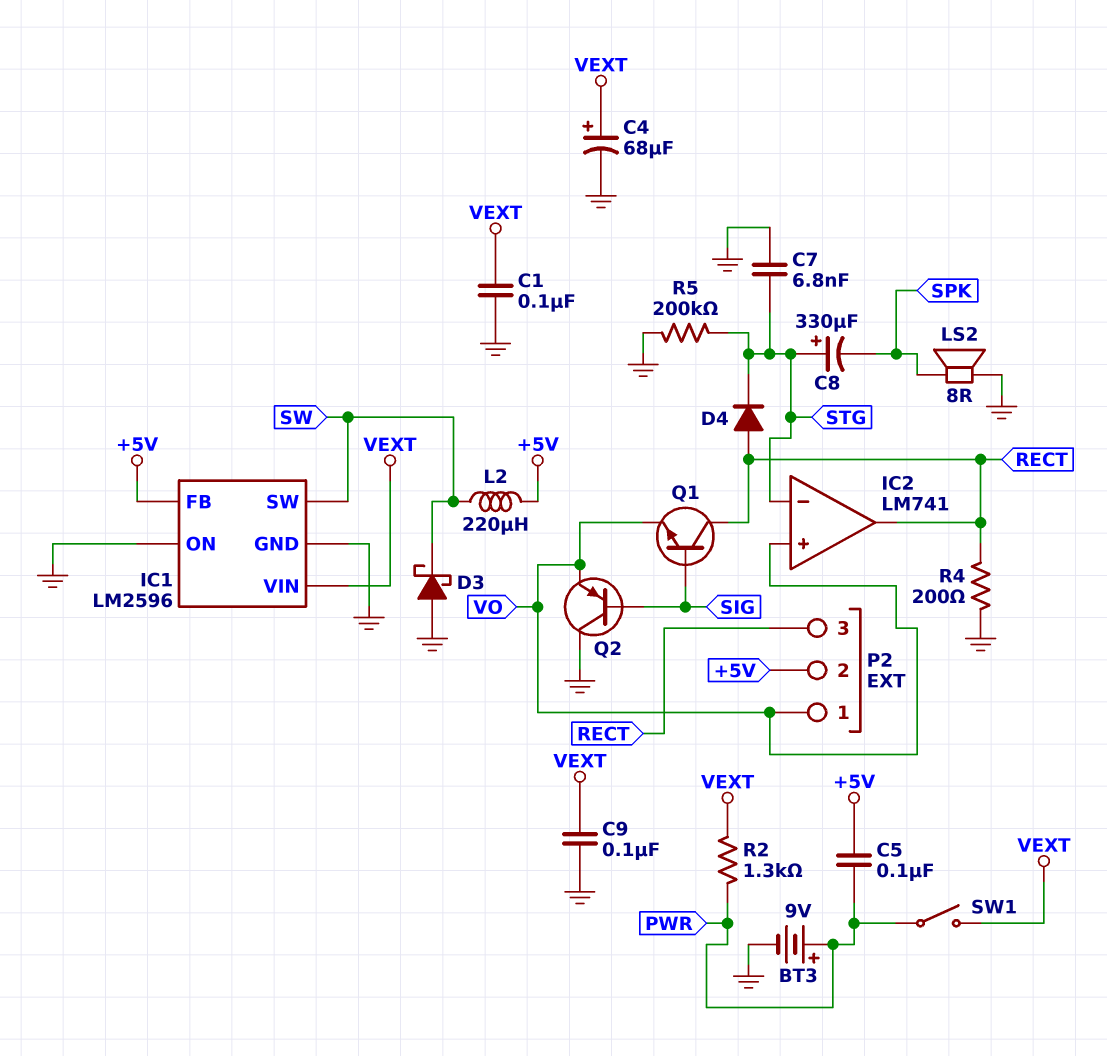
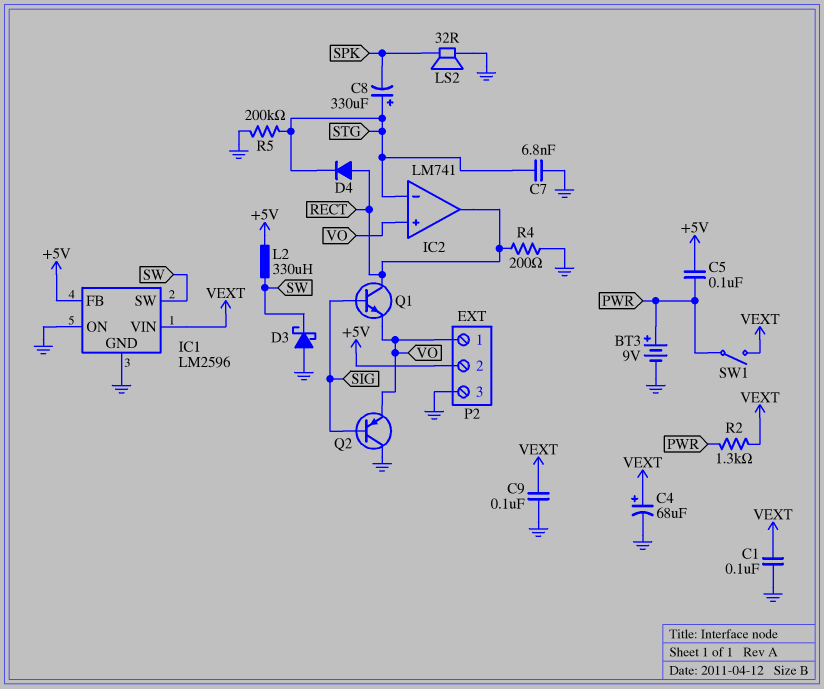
L2: 220uH (+5V, SW) -> 330uH (+5V, SW)
LS2: speaker 8R (GND, SPK) -> speaker 32R (GND, SPK)
P2 pin 3: RECT -> GND

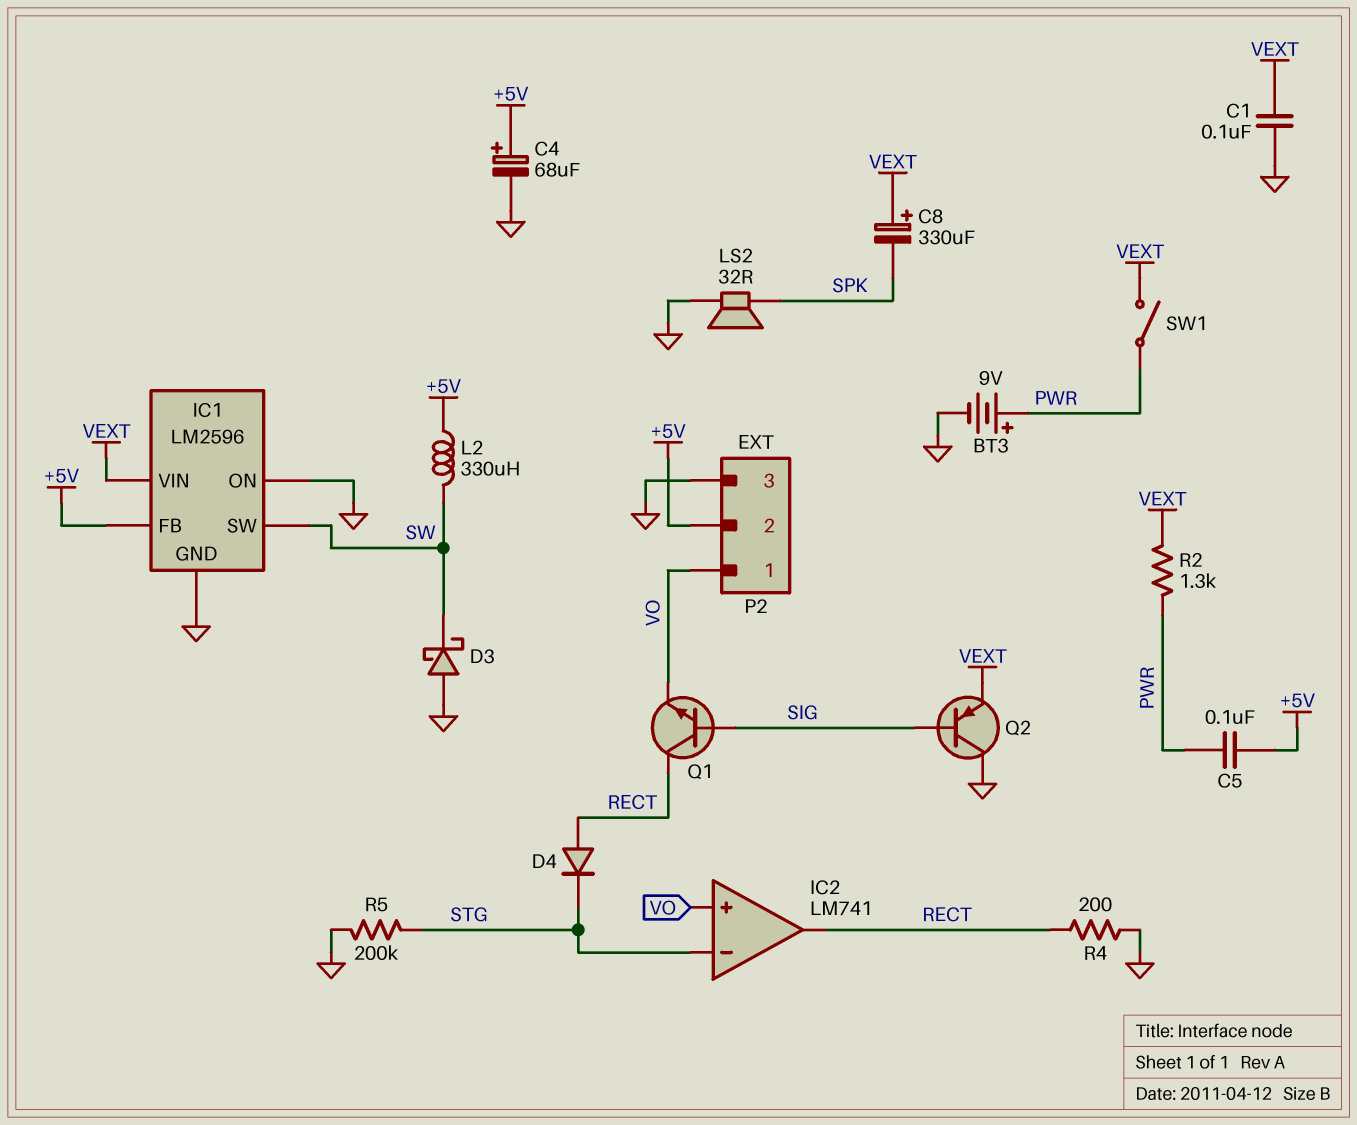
C4: 68uF (plus VEXT, minus GND) -> 68uF (plus +5V, minus GND)
C7: 6.8nF (GND, STG) -> none
C8: 330uF (plus STG, minus SPK) -> 330uF (plus VEXT, minus SPK)
C9: 100nF (GND, VEXT) -> none
Q2: PNP (B SIG, C GND, E VO) -> PNP (B SIG, C GND, E VEXT)

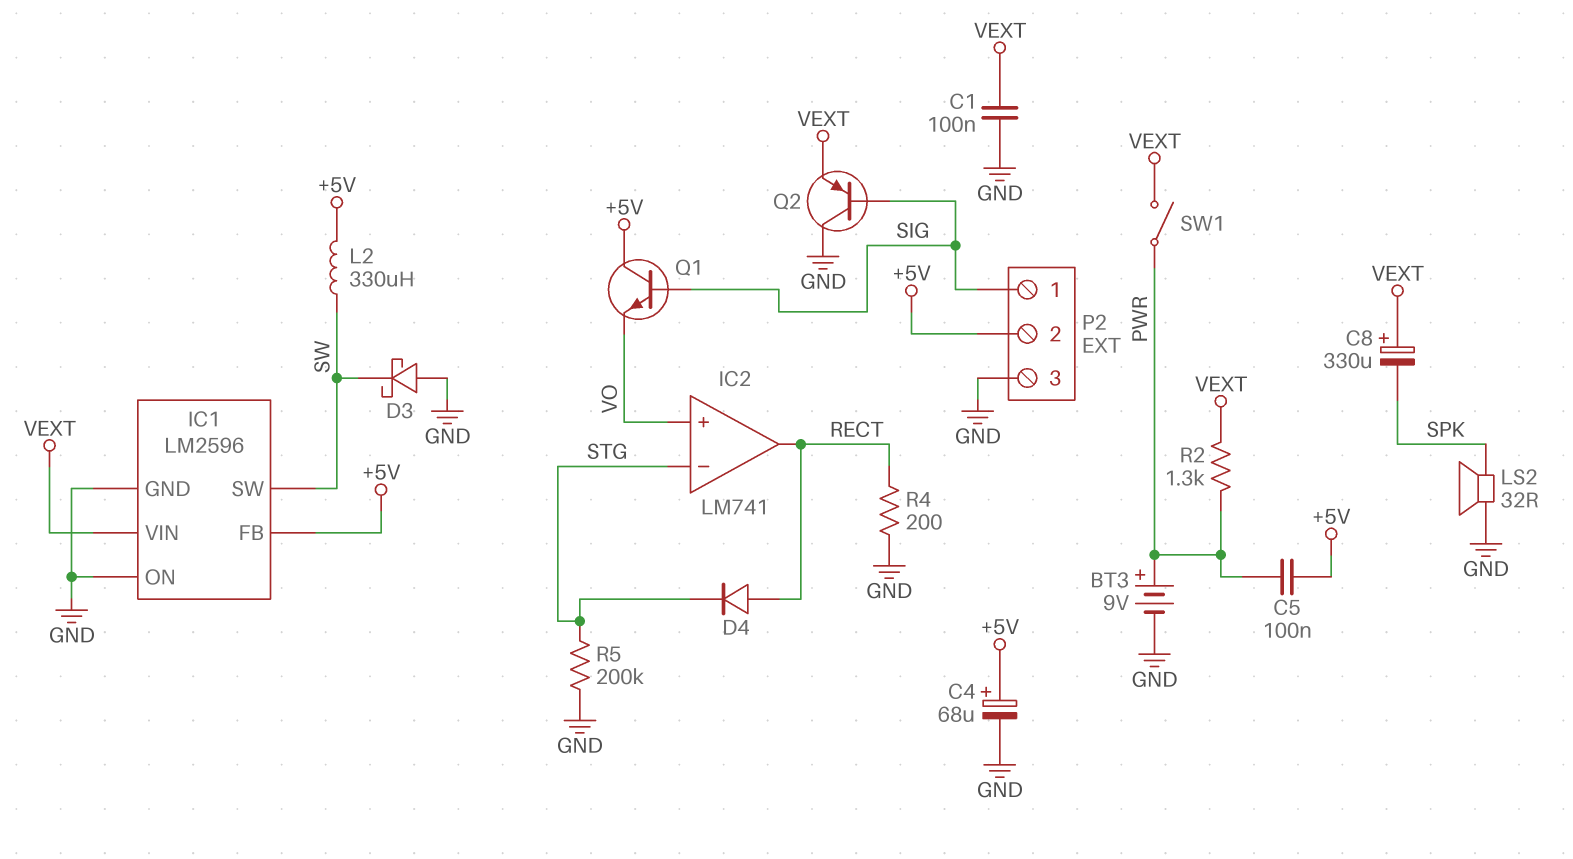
P2 pin 1: VO -> SIG
Q1: NPN (B SIG, C RECT, E VO) -> NPN (B SIG, C +5V, E VO)

